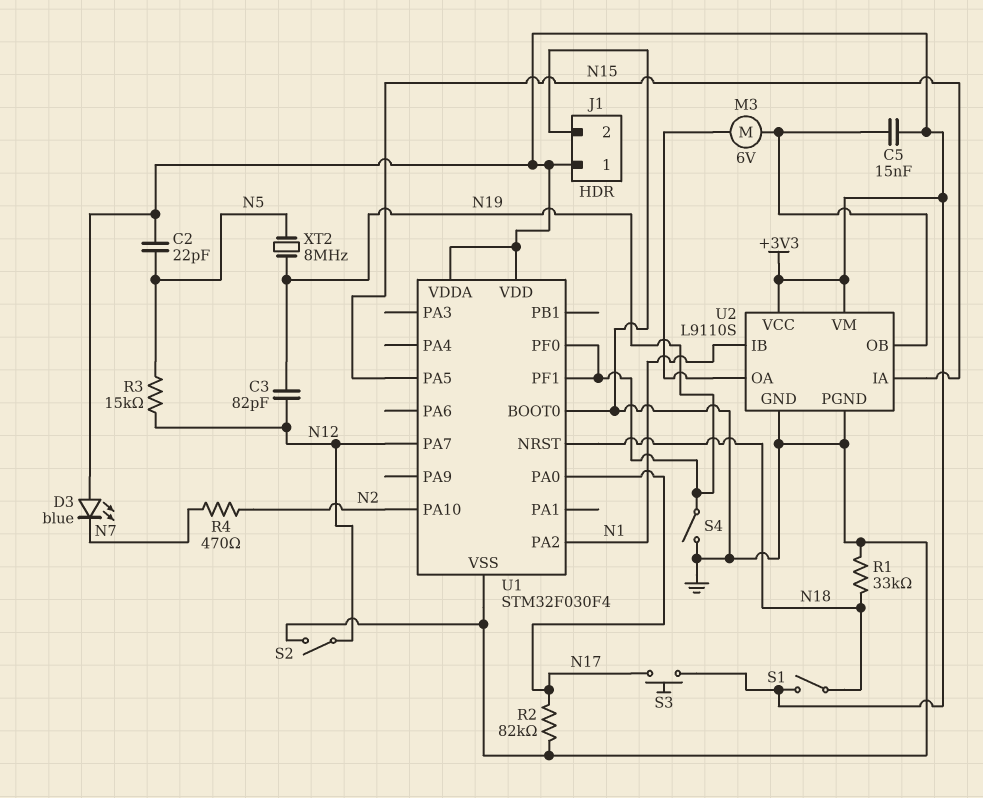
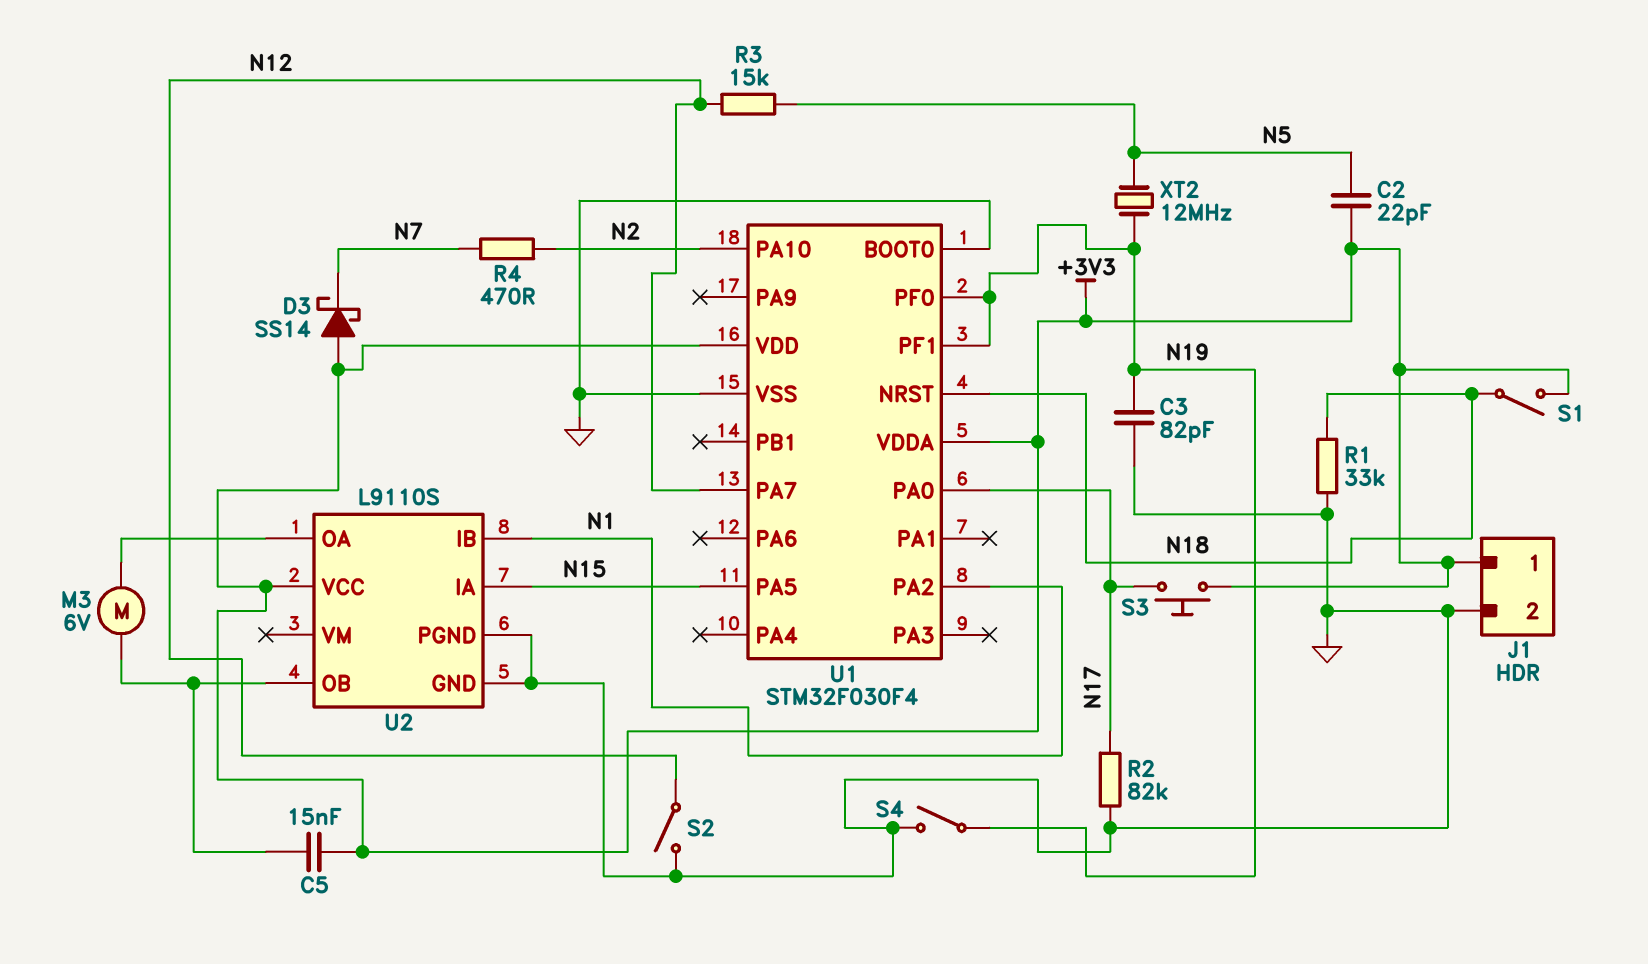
C3: 82pF (N12, N19) -> 82pF (GND, N19)
D3: LED blue (A +3V3, K N7) -> schottky SS14 (A +3V3, K N7)
U2 pin VM: +3V3 -> none
XT2: 8MHz (N5, N19) -> 12MHz (N5, N19)

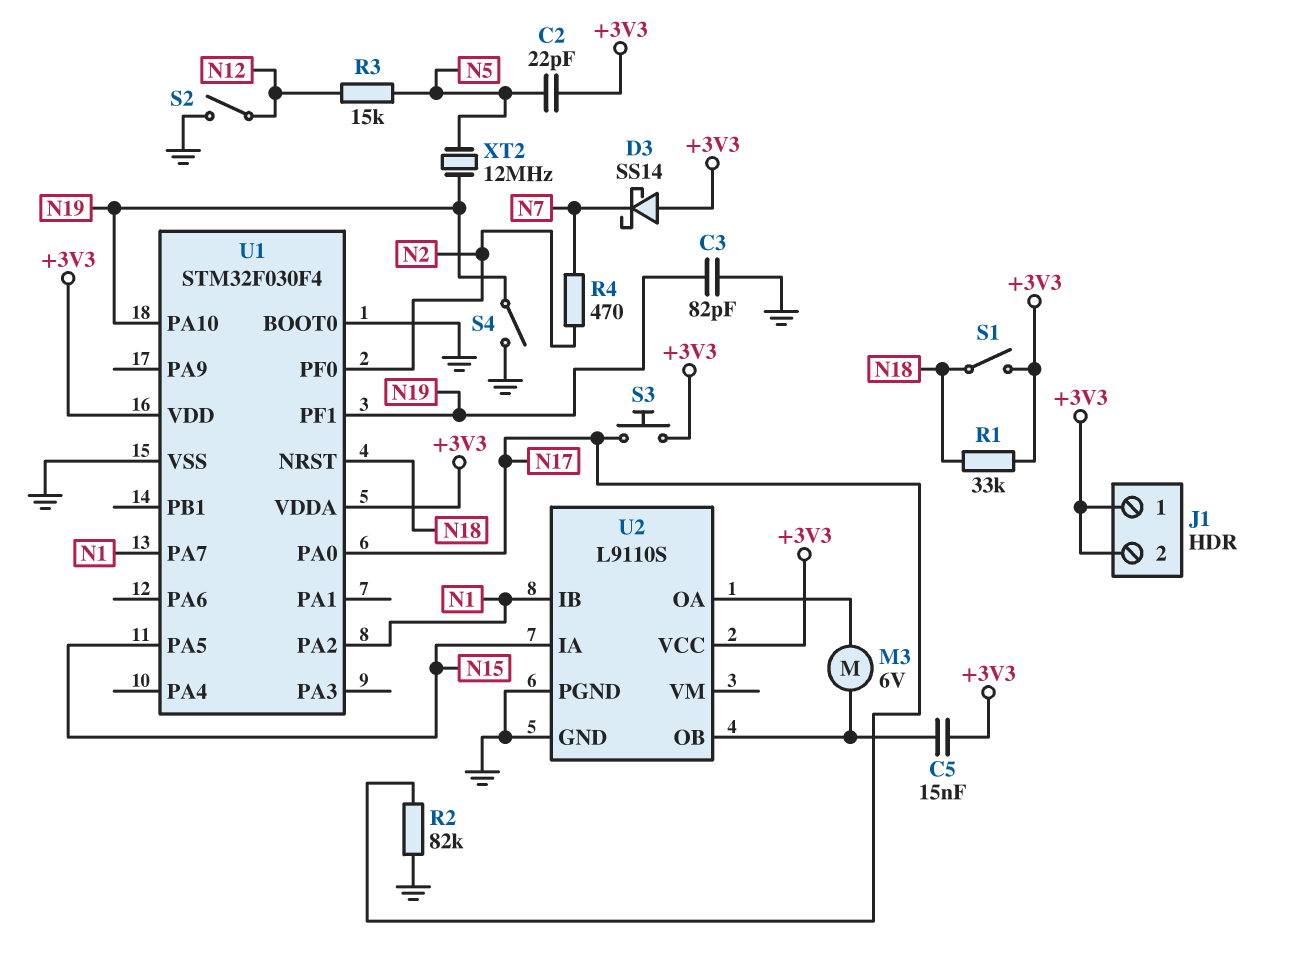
J1 pin 2: GND -> +3V3
R1: 33k (GND, N18) -> 33k (+3V3, N18)
U1 pin PA7: N12 -> N1
U1 pin PA10: N2 -> N19
U1 pin PF0: N19 -> N2

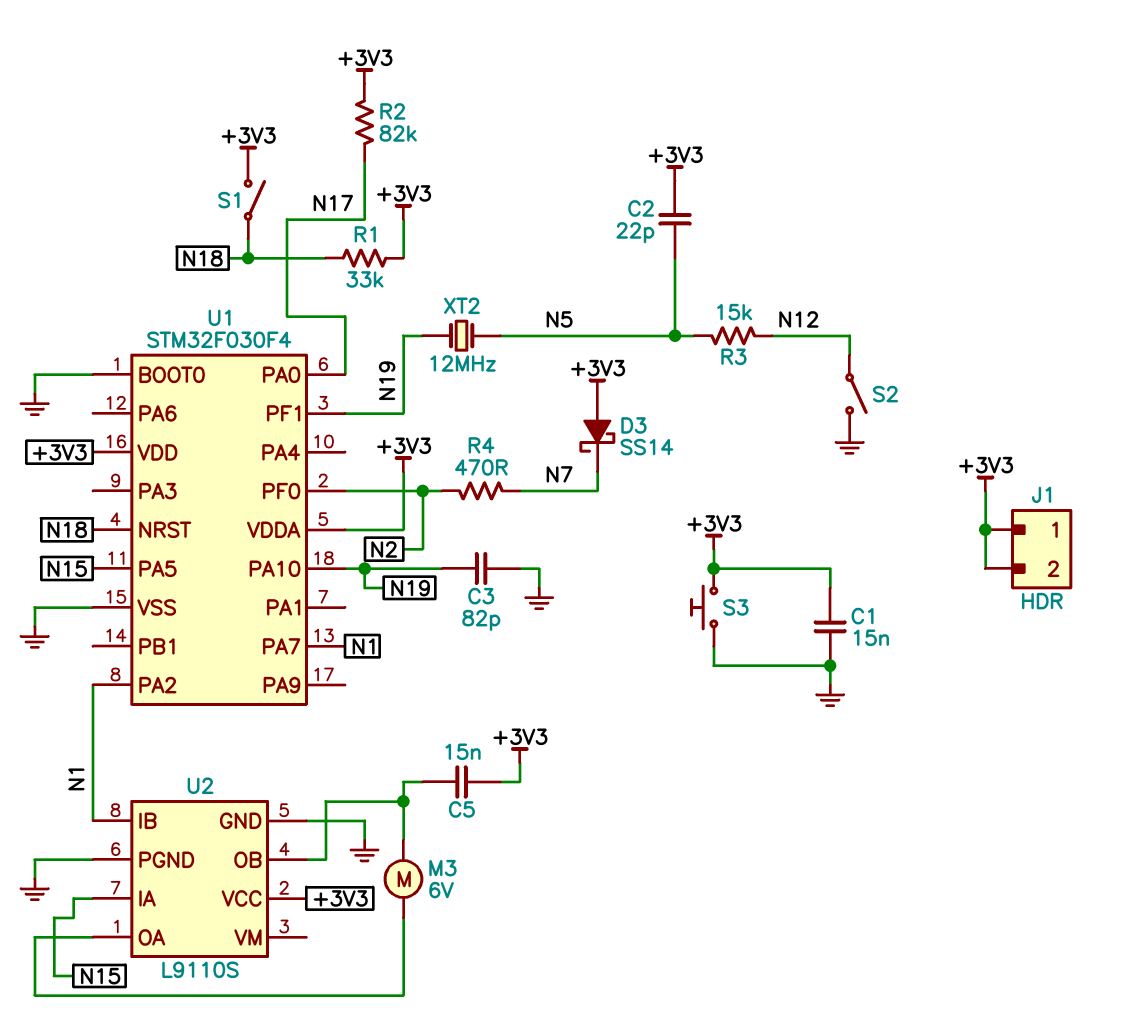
C1: none -> 15nF (+3V3, GND)
R2: 82k (GND, N17) -> 82k (+3V3, N17)
S3: button (+3V3, N17) -> button (+3V3, GND)
S4: switch (GND, N19) -> none

